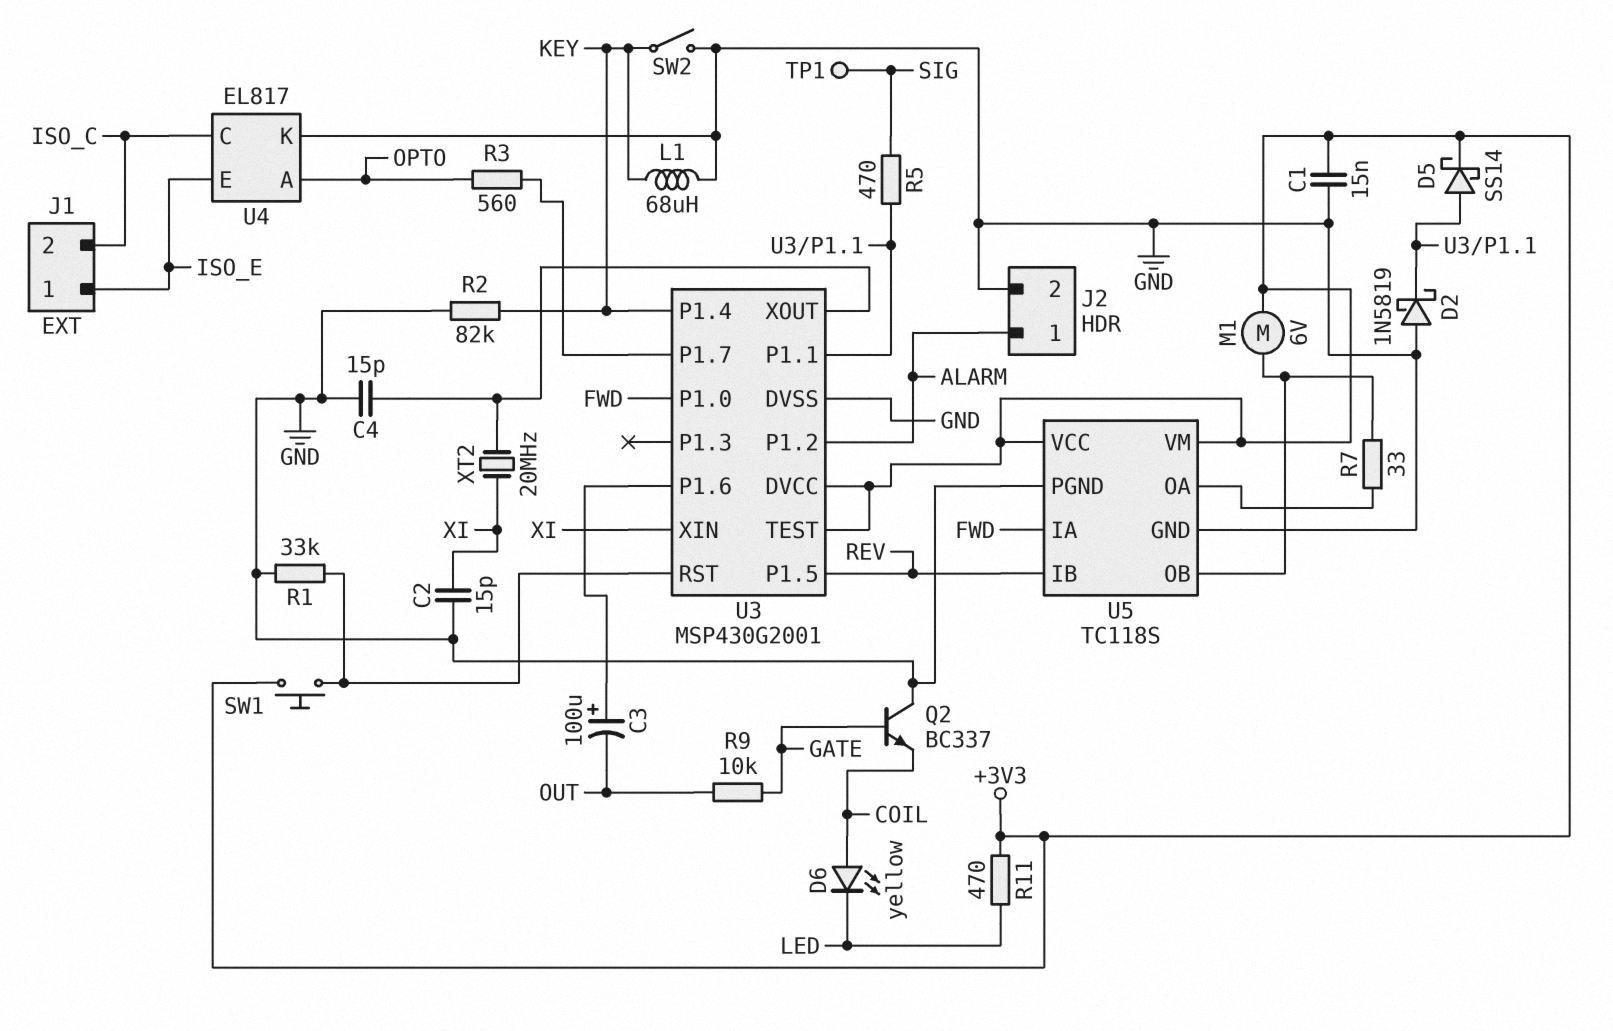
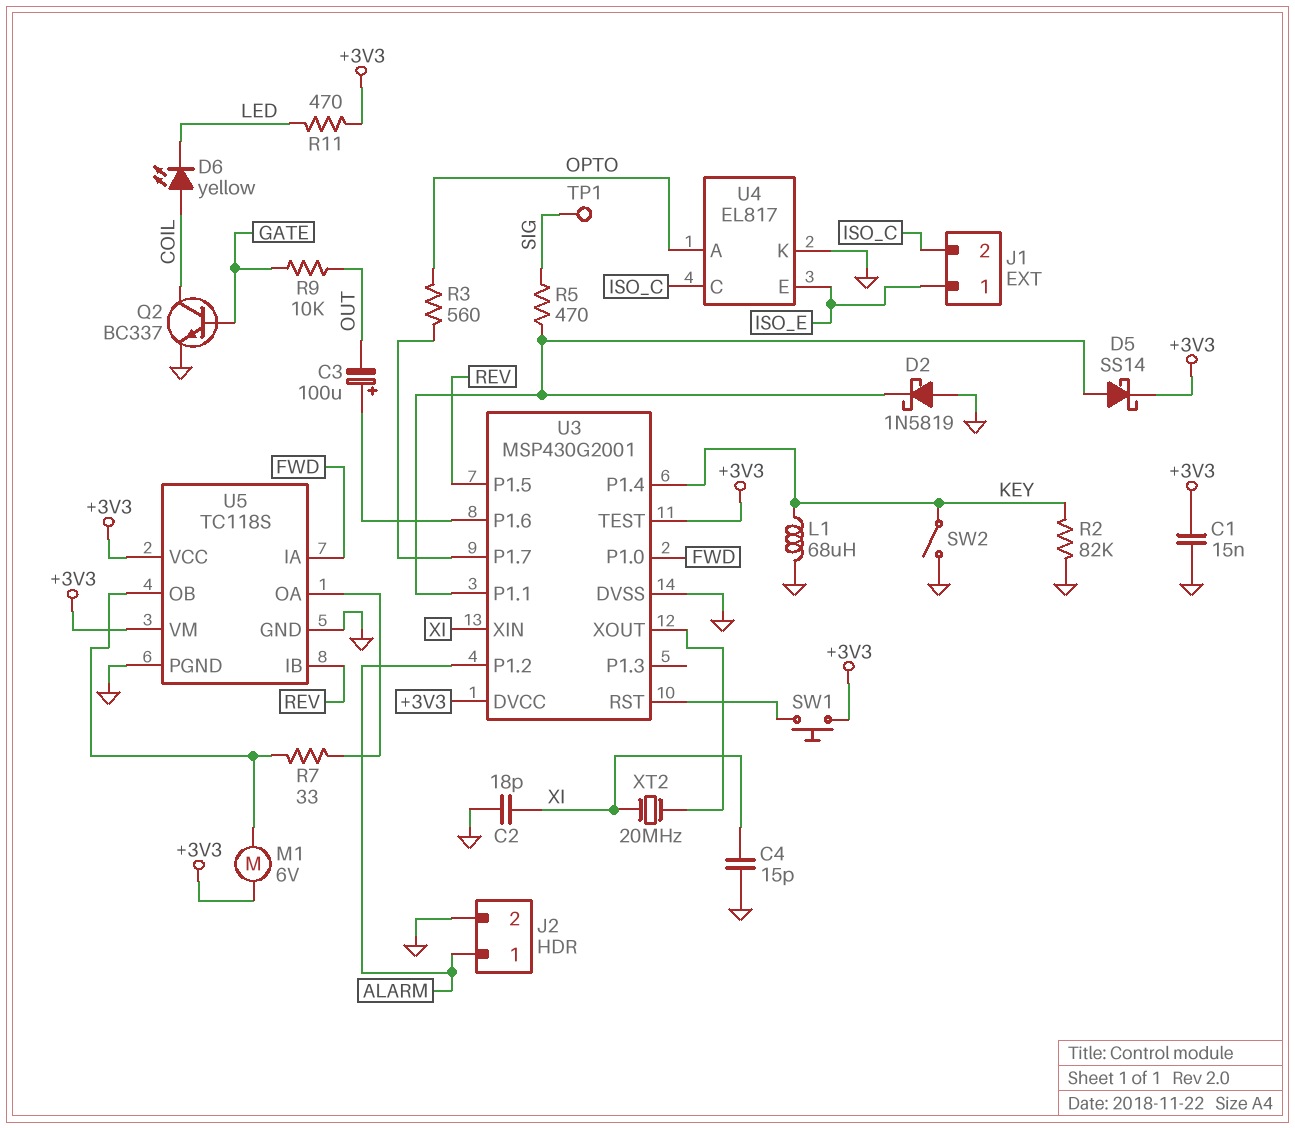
C2: 15pF (GND, XI) -> 18pF (GND, XI)
C4: 15pF (GND, U3/XOUT) -> 15pF (GND, XI)
Q2: NPN BC337 (B GATE, C GND, E COIL) -> NPN BC337 (B GATE, C COIL, E GND)
R1: 33k (GND, U3/RST) -> none

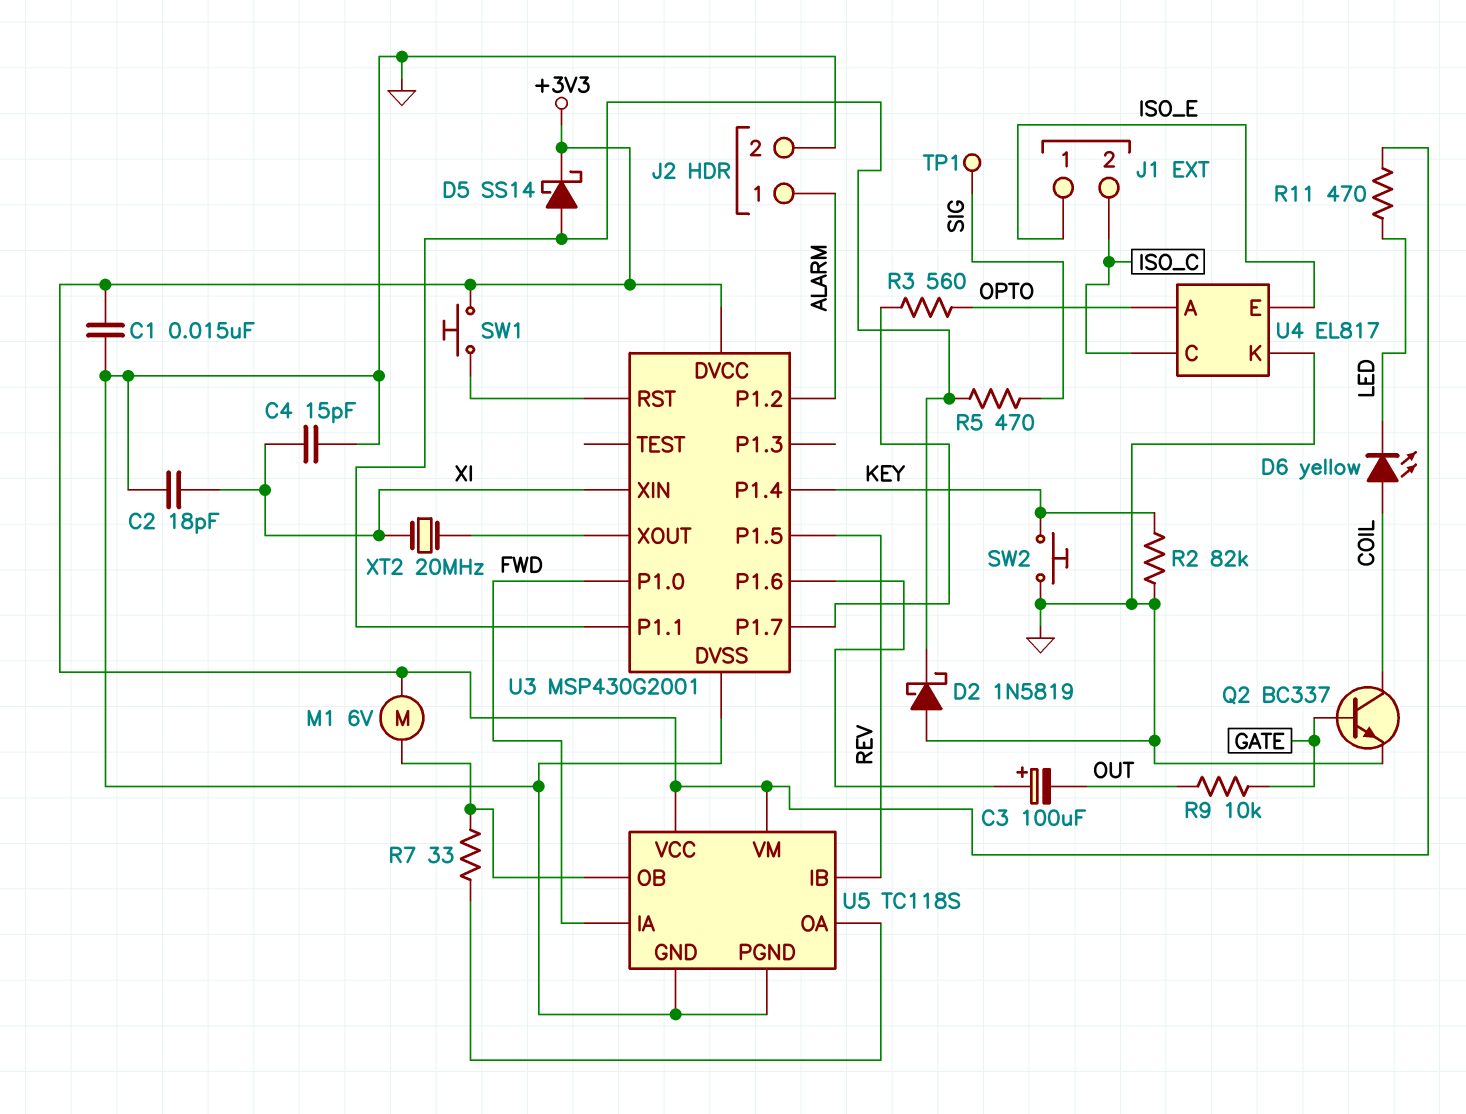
L1: 68uH (GND, KEY) -> none
SW2: switch (GND, KEY) -> button (GND, KEY)
U3 pin TEST: +3V3 -> none

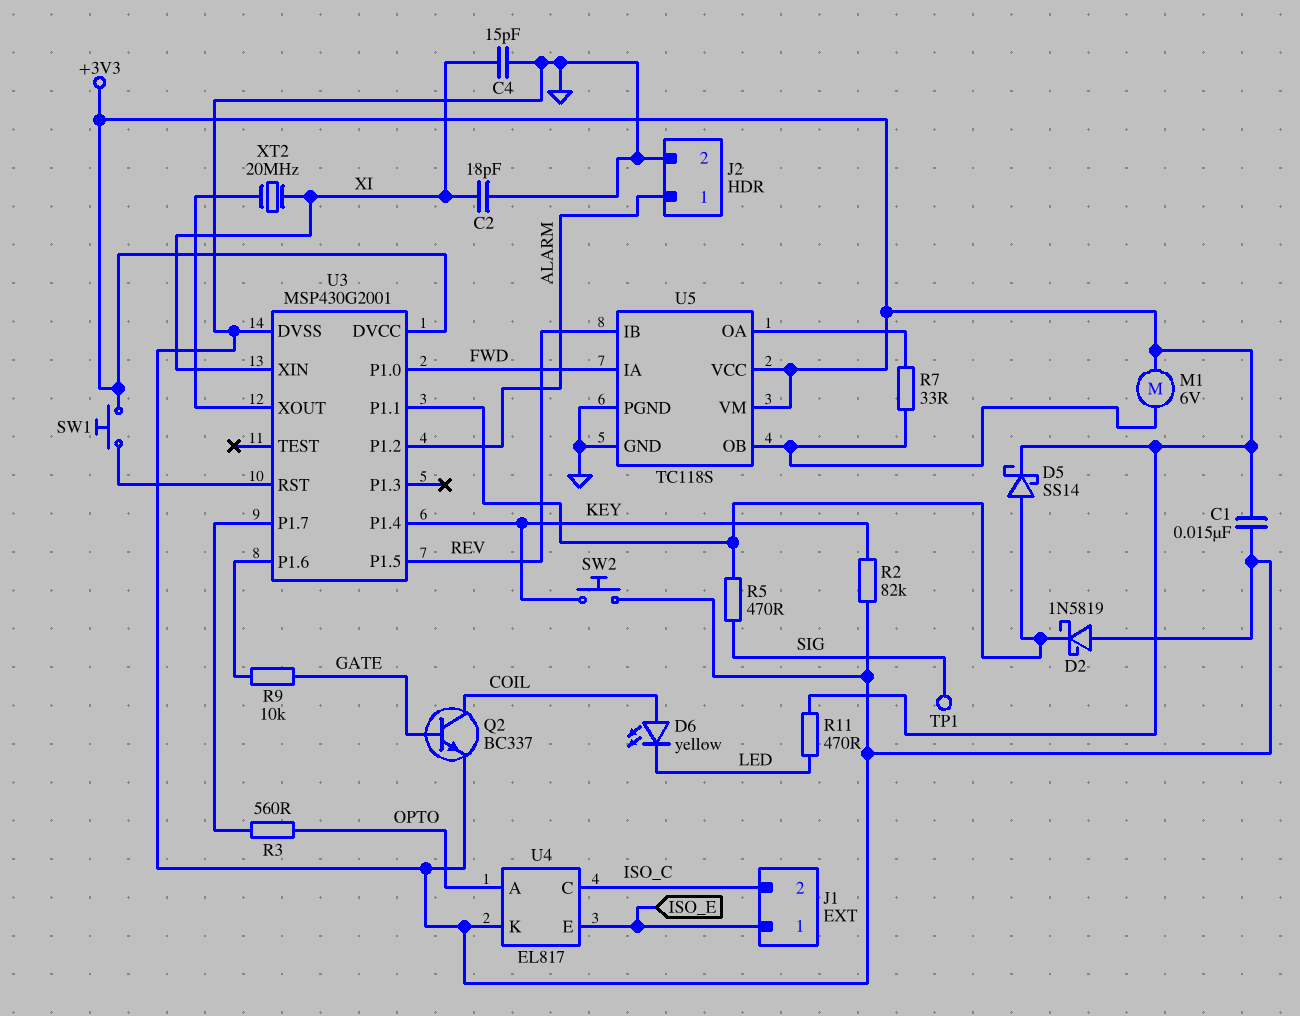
C3: 100uF (plus U3/P1.6, minus OUT) -> none
R9: 10k (GATE, OUT) -> 10k (GATE, U3/P1.6)

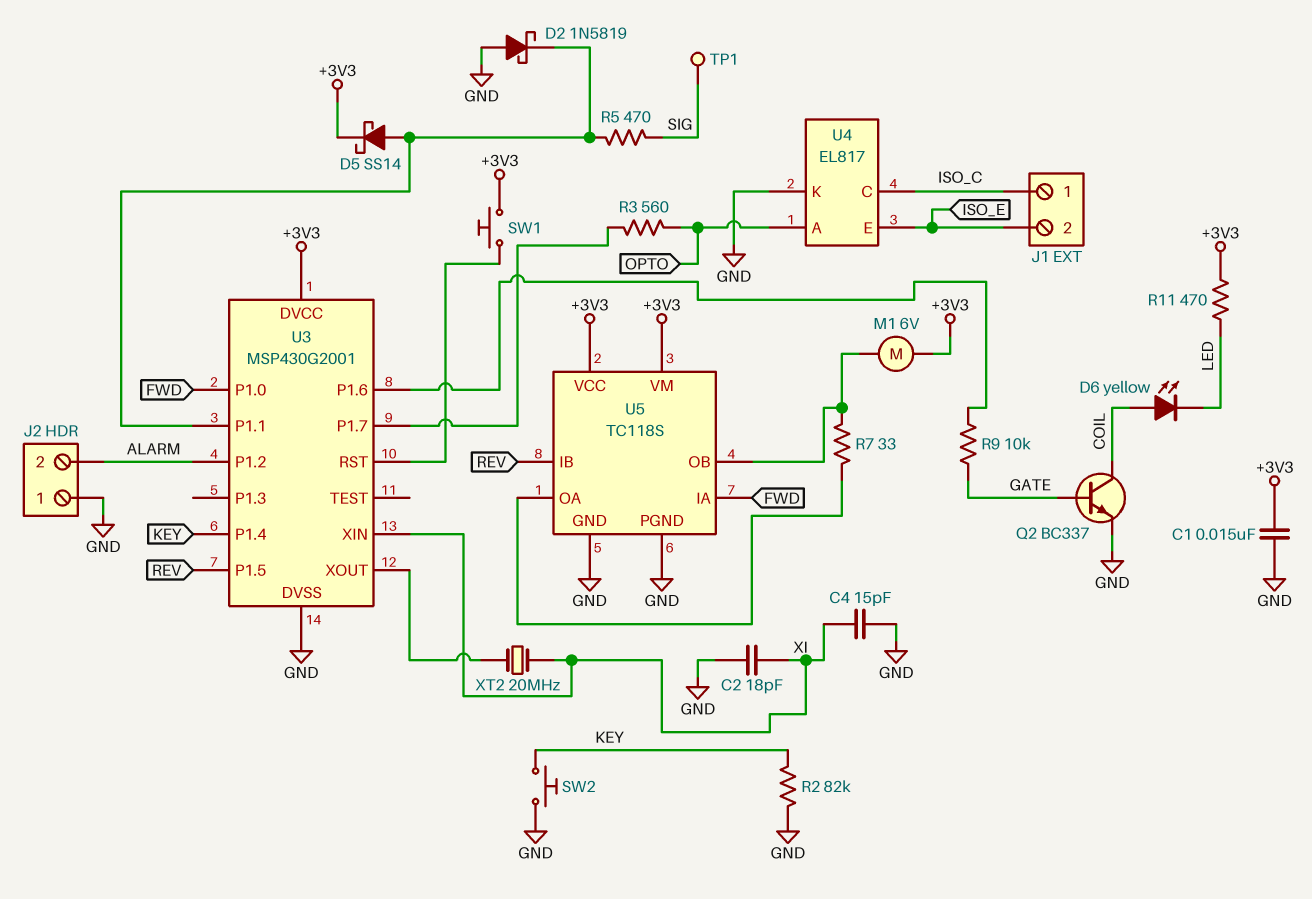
J1 pin 1: ISO_E -> ISO_C
J1 pin 2: ISO_C -> ISO_E
J2 pin 1: ALARM -> GND
J2 pin 2: GND -> ALARM

